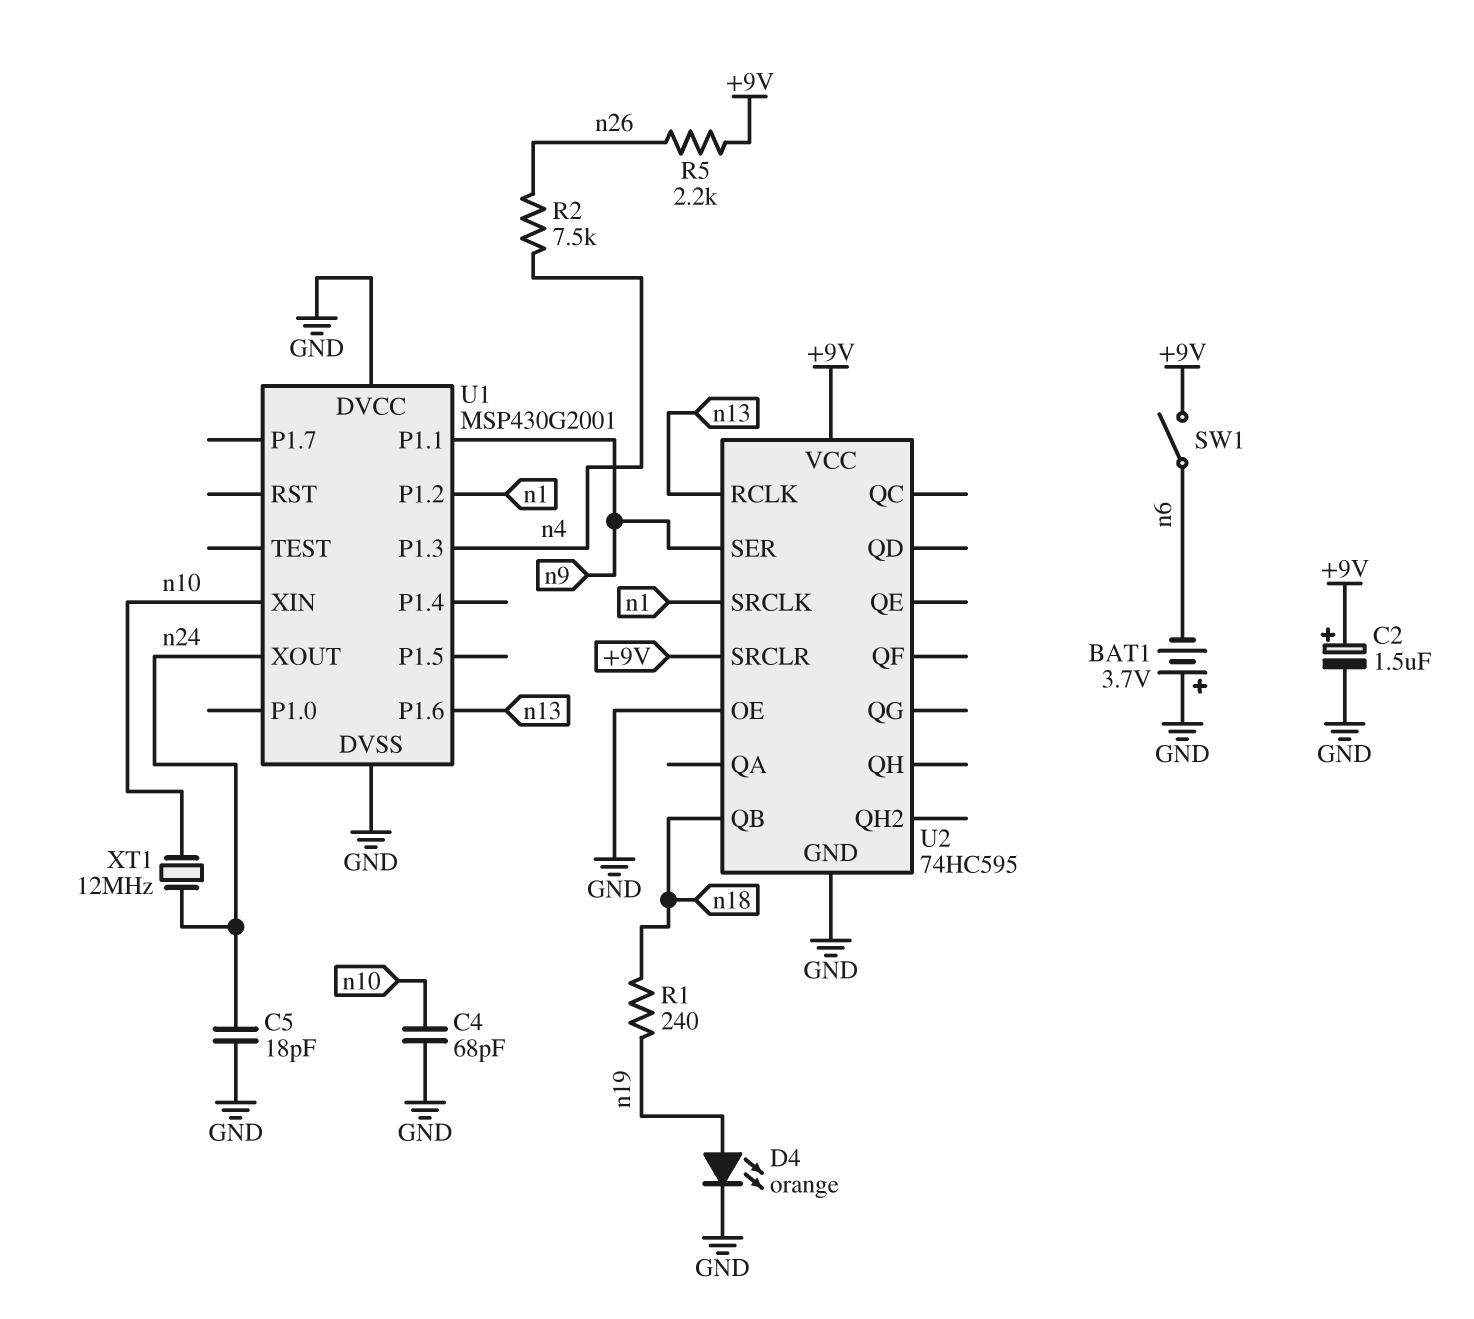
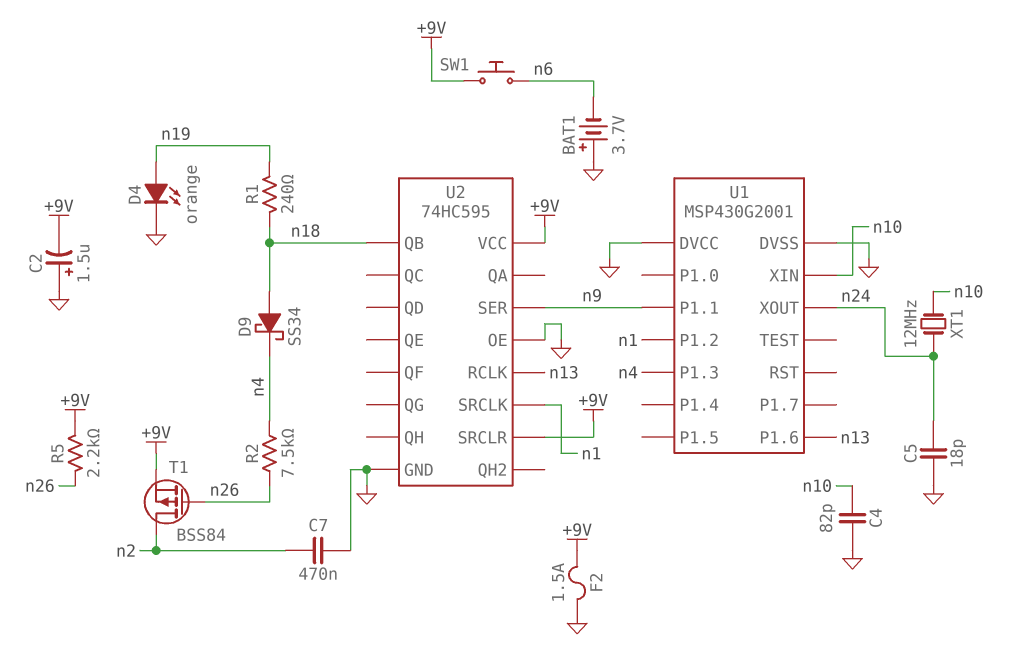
C2: 1.5uF (plus +9V, minus GND) -> 1.5uF (plus GND, minus +9V)
C4: 68pF (GND, n10) -> 82pF (GND, n10)
C7: none -> 470nF (GND, n2)
D9: none -> schottky SS34 (A n18, K n4)
F2: none -> 1.5A (+9V, GND)
SW1: switch (+9V, n6) -> button (+9V, n6)
T1: none -> PMOS BSS84 (G n26, D n2, S +9V)

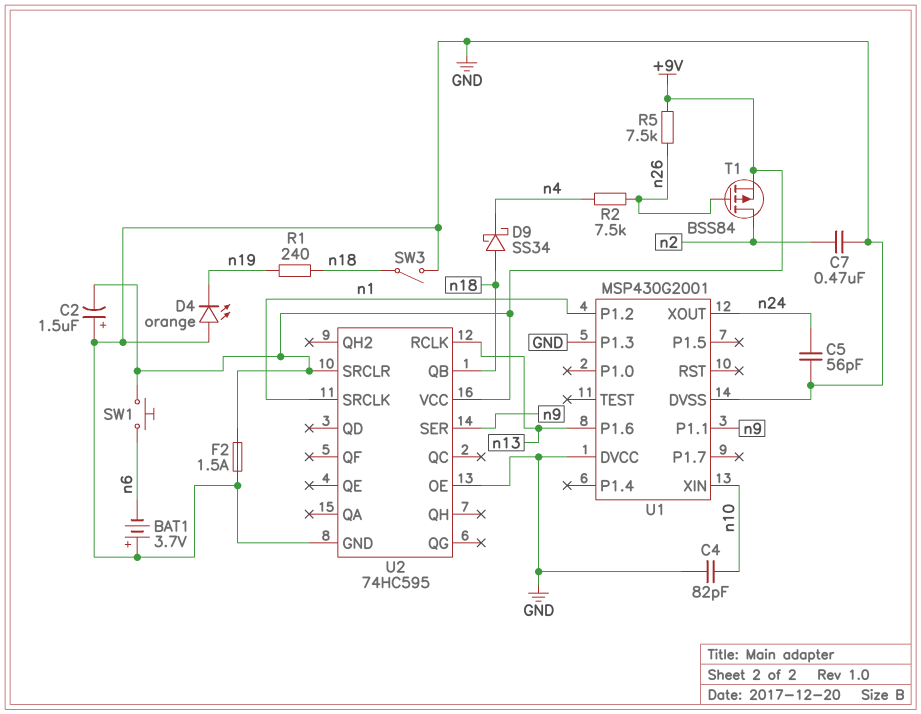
C5: 18pF (GND, n24) -> 56pF (GND, n24)
D4: LED orange (A n19, K GND) -> LED orange (A GND, K n19)
R5: 2.2k (+9V, n26) -> 7.5k (+9V, n26)
SW3: none -> switch (GND, n18)
U1 pin P1.3: n4 -> GND
XT1: 12MHz (n10, n24) -> none

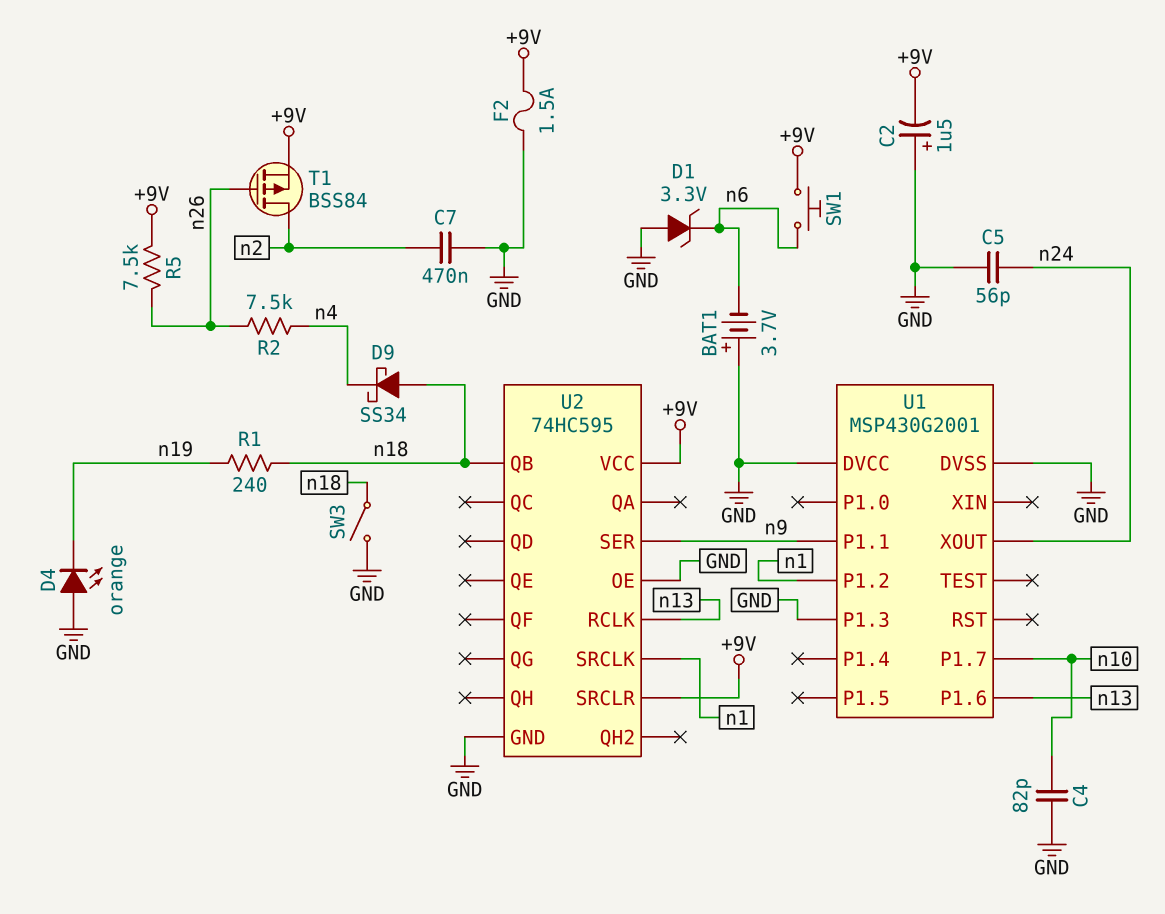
D1: none -> zener 3.3V (A GND, K n6)
U1 pin P1.7: none -> n10
U1 pin XIN: n10 -> none

